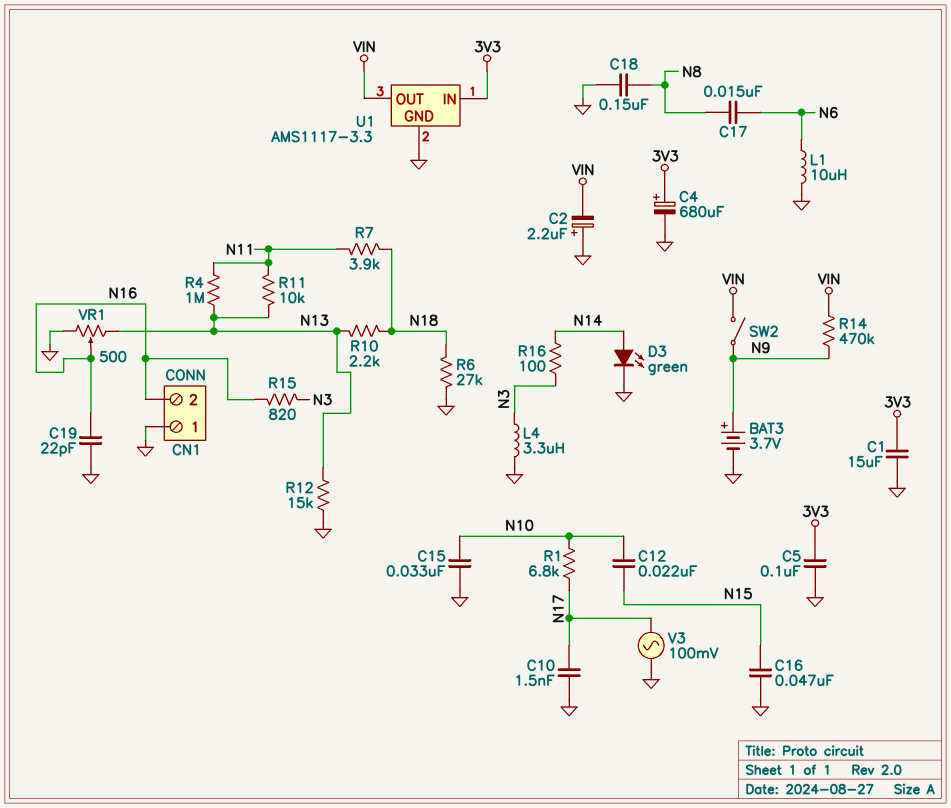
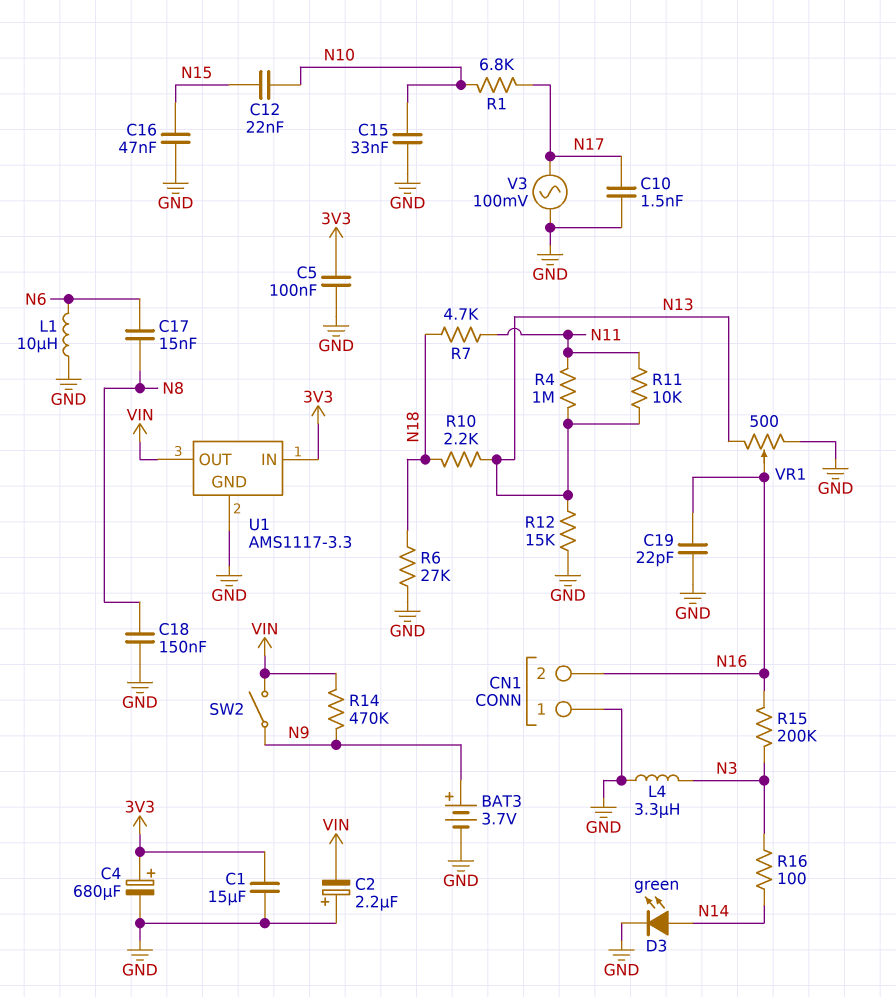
R7: 3.9k (N11, N18) -> 4.7k (N11, N18)
R15: 820 (N3, N16) -> 200k (N3, N16)

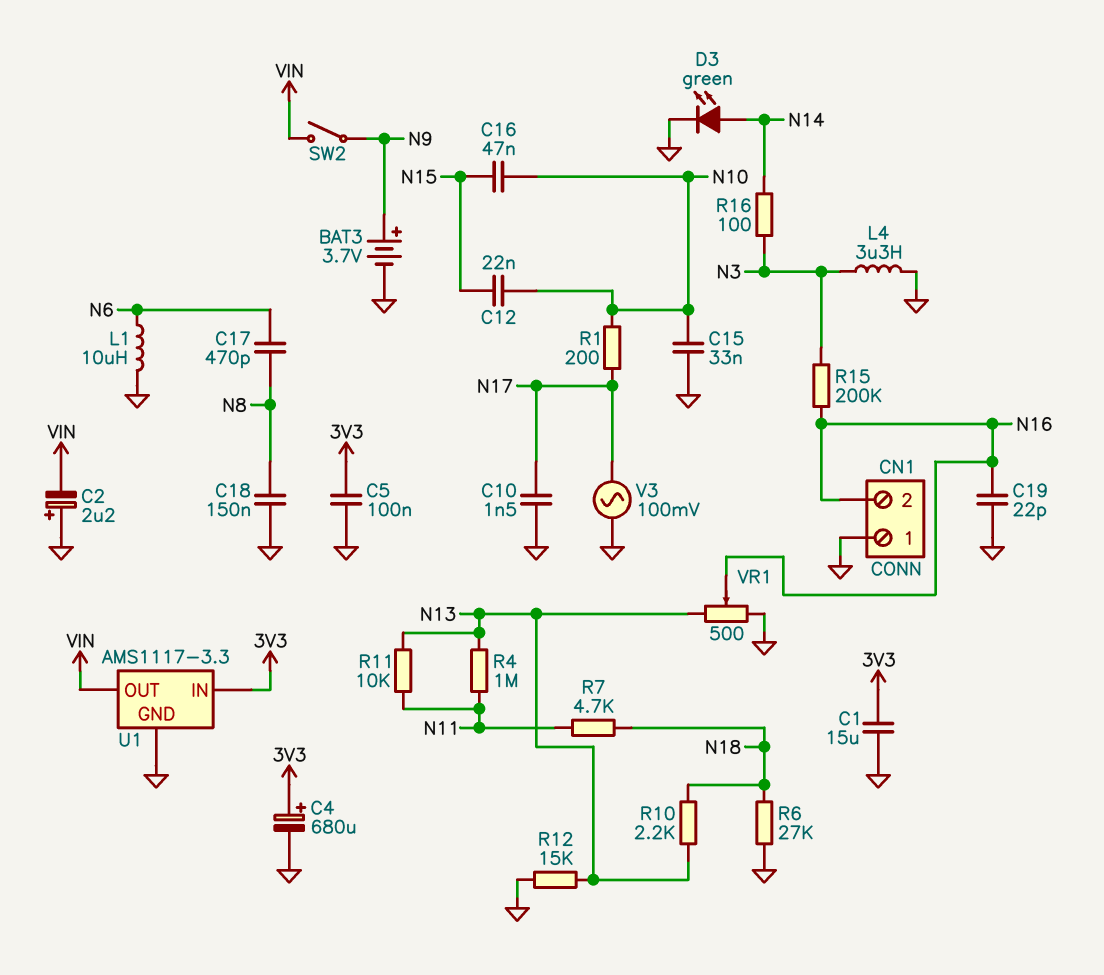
C16: 47nF (GND, N15) -> 47nF (N10, N15)
C17: 15nF (N6, N8) -> 470pF (N6, N8)
R1: 6.8k (N10, N17) -> 200 (N10, N17)
R14: 470k (N9, VIN) -> none

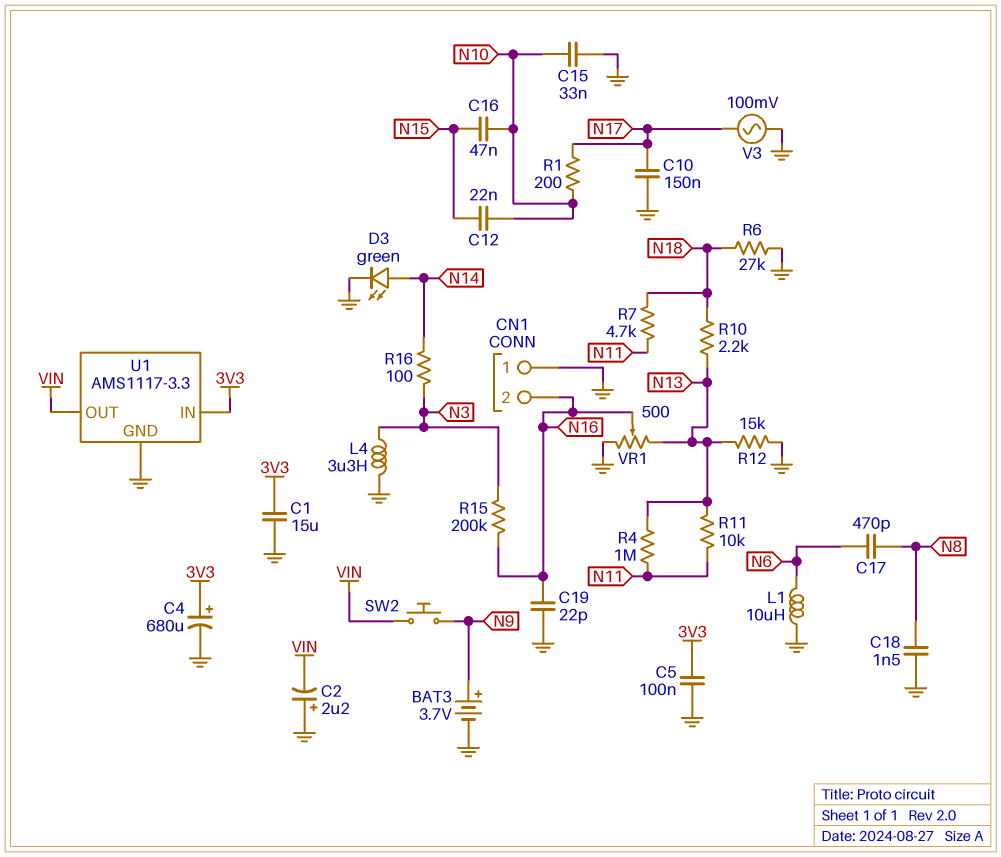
C10: 1.5nF (GND, N17) -> 150nF (GND, N17)
C18: 150nF (GND, N8) -> 1.5nF (GND, N8)
SW2: switch (N9, VIN) -> button (N9, VIN)

